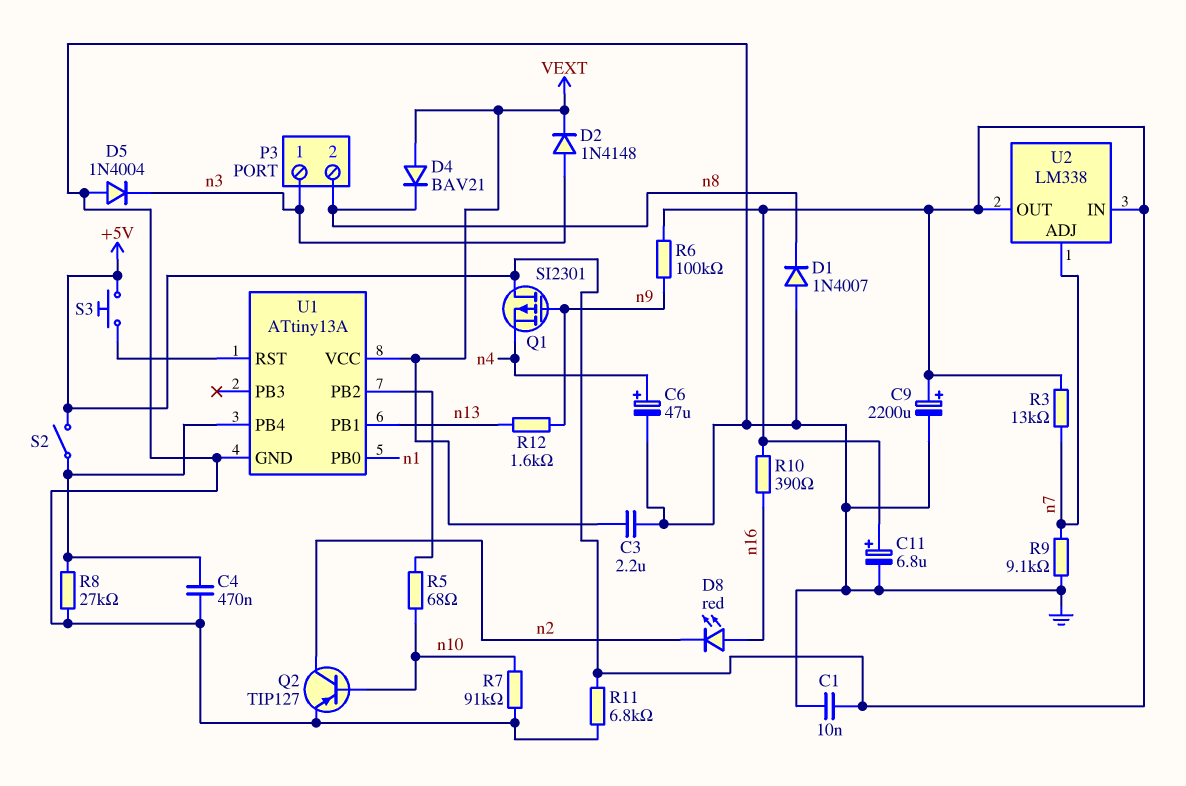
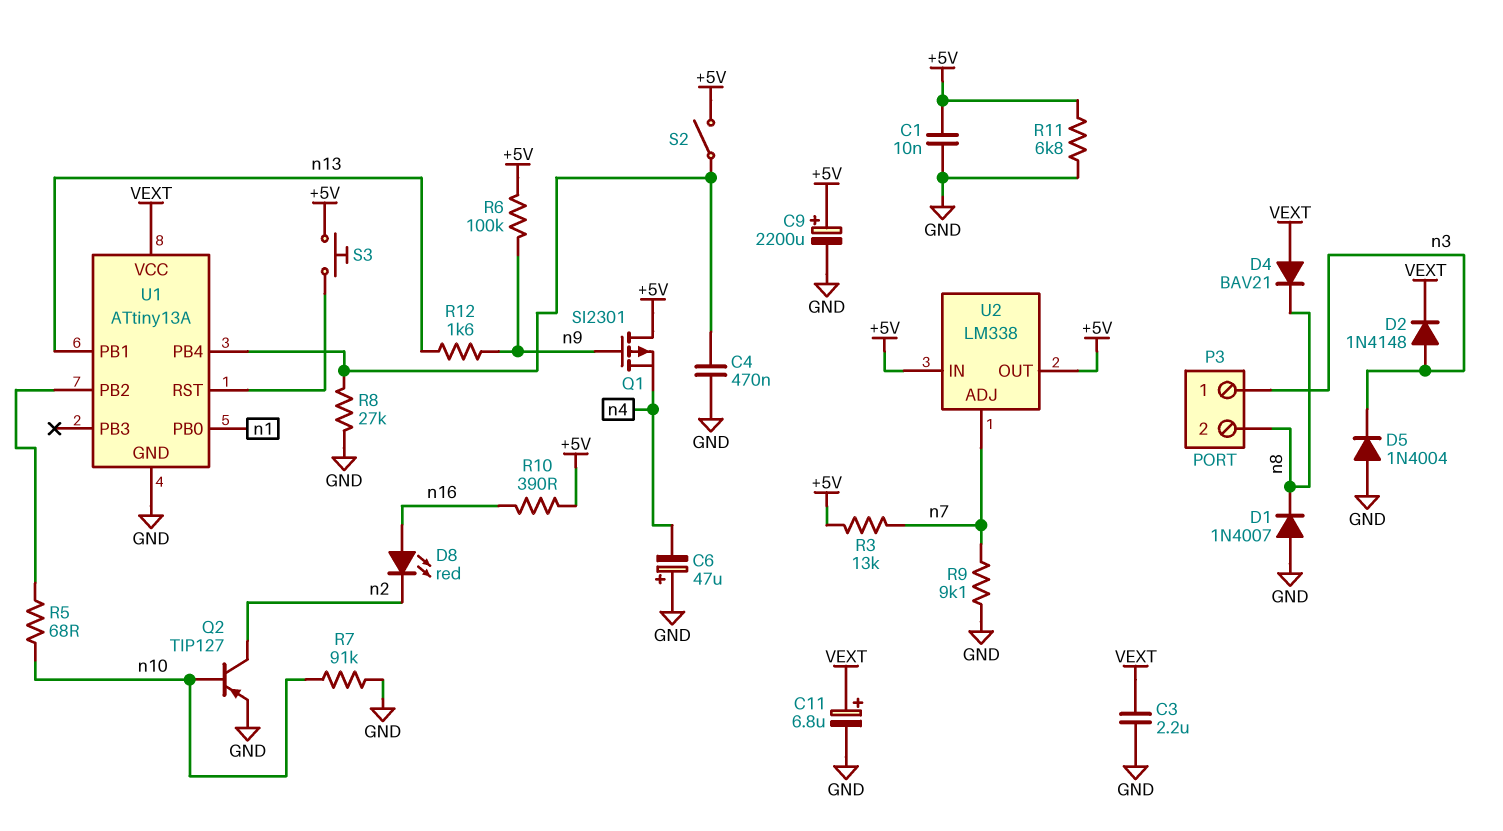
C6: 47uF (plus n4, minus GND) -> 47uF (plus GND, minus n4)
C11: 6.8uF (plus +5V, minus GND) -> 6.8uF (plus VEXT, minus GND)

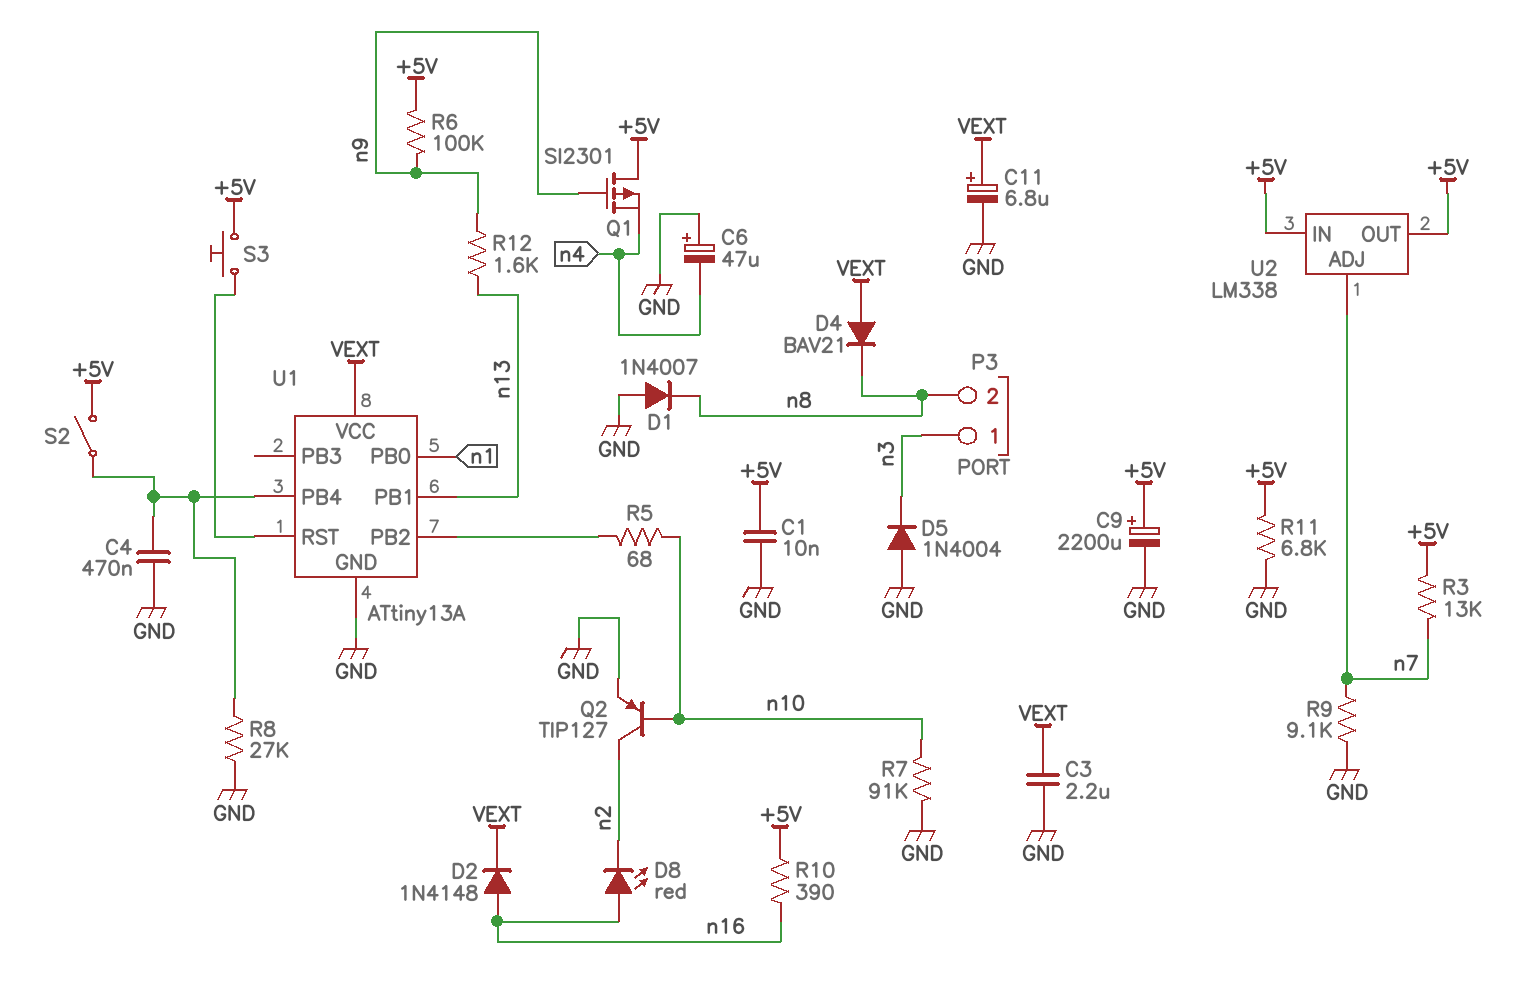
D2: diode 1N4148 (A n3, K VEXT) -> diode 1N4148 (A n16, K VEXT)

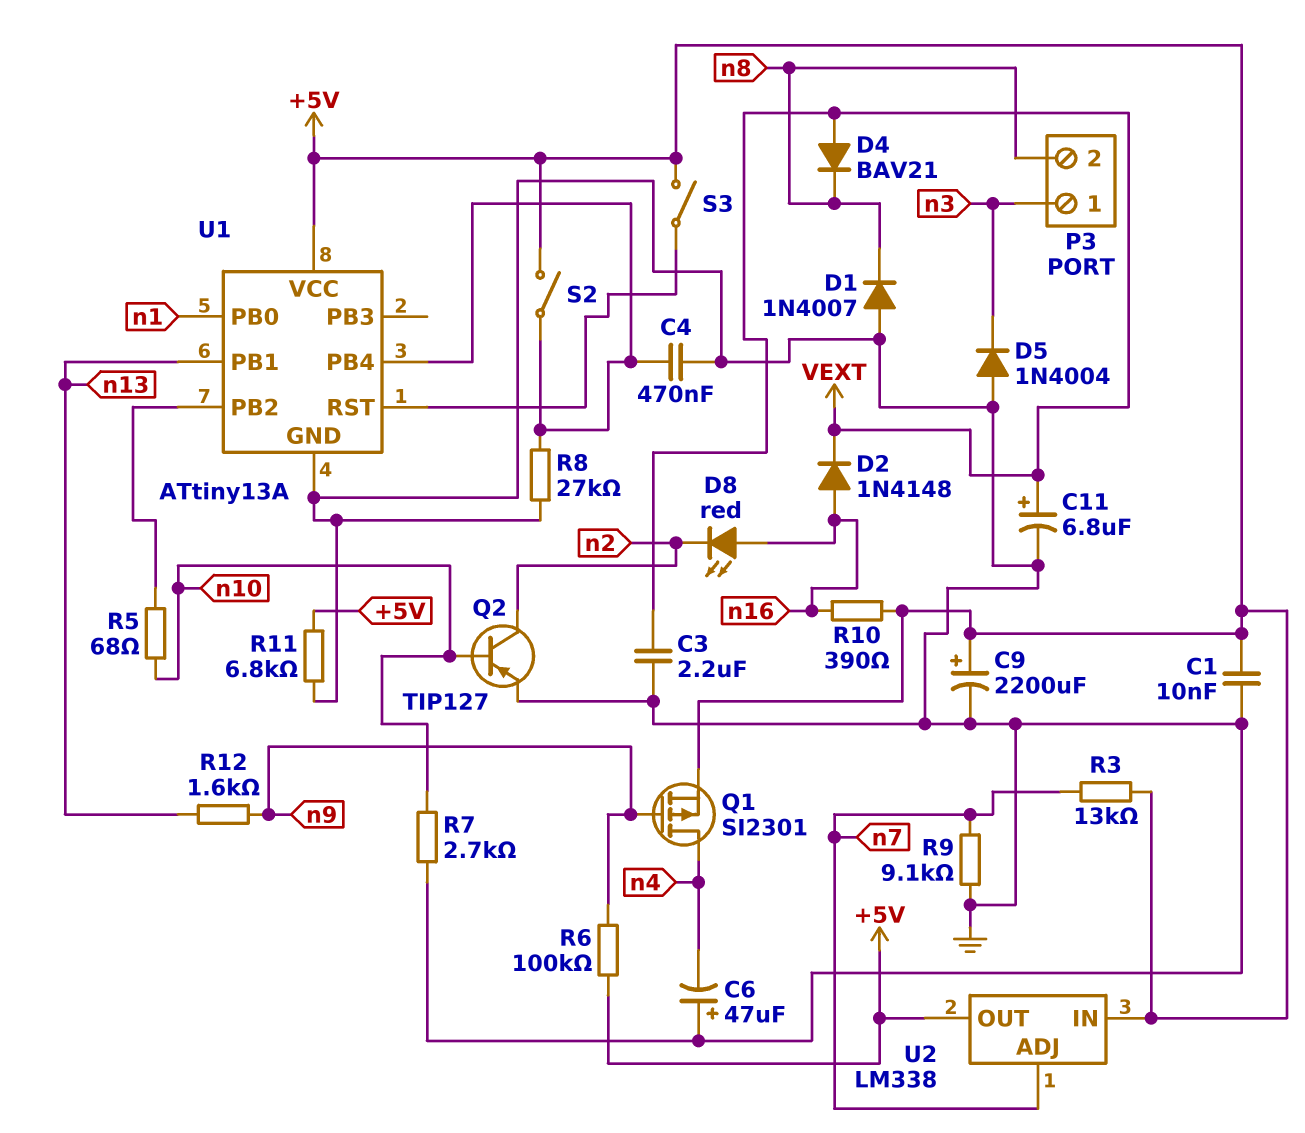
Q1: PMOS SI2301 (G n9, D +5V, S n4) -> PMOS SI2301 (G n9, D n4, S +5V)
R7: 91k (GND, n10) -> 2.7k (GND, n10)
S3: button (+5V, U1/RST) -> switch (+5V, U1/RST)
U1 pin VCC: VEXT -> +5V

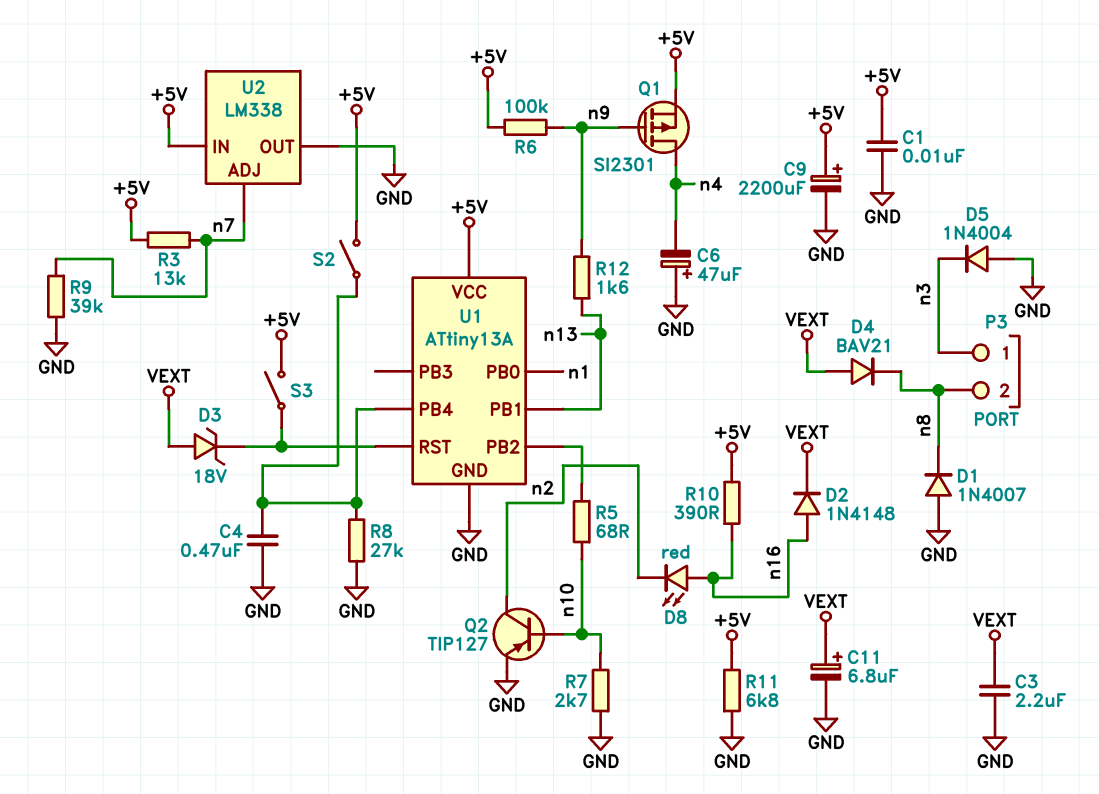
D3: none -> zener 18V (A VEXT, K U1/RST)
R9: 9.1k (GND, n7) -> 39k (GND, n7)
U2 pin OUT: +5V -> GND

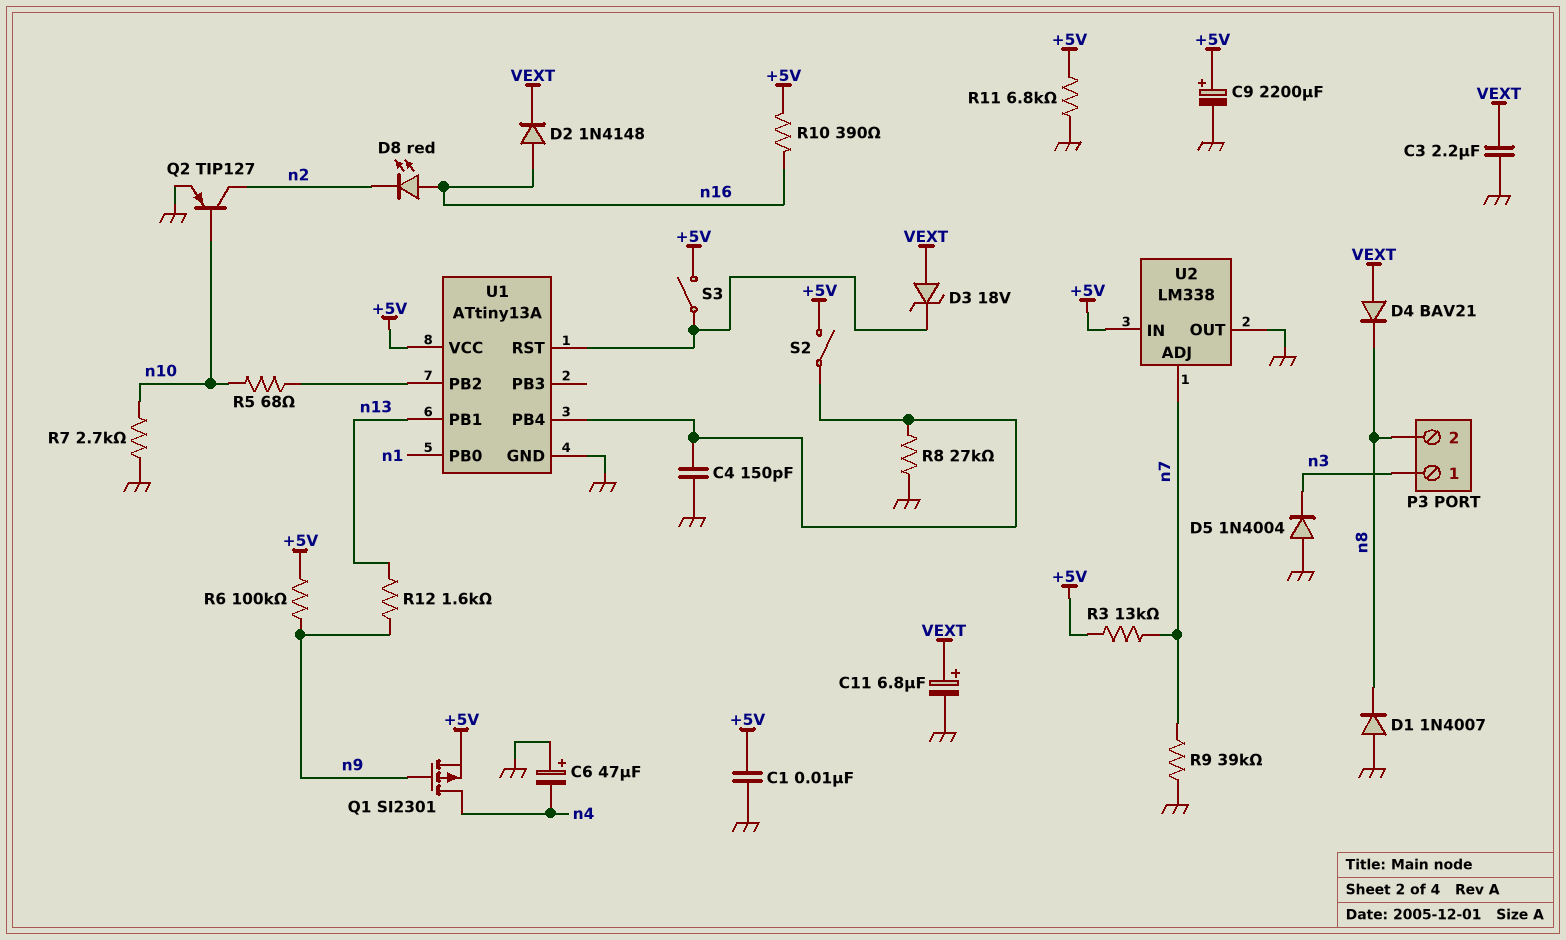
C4: 470nF (GND, U1/PB4) -> 150pF (GND, U1/PB4)

